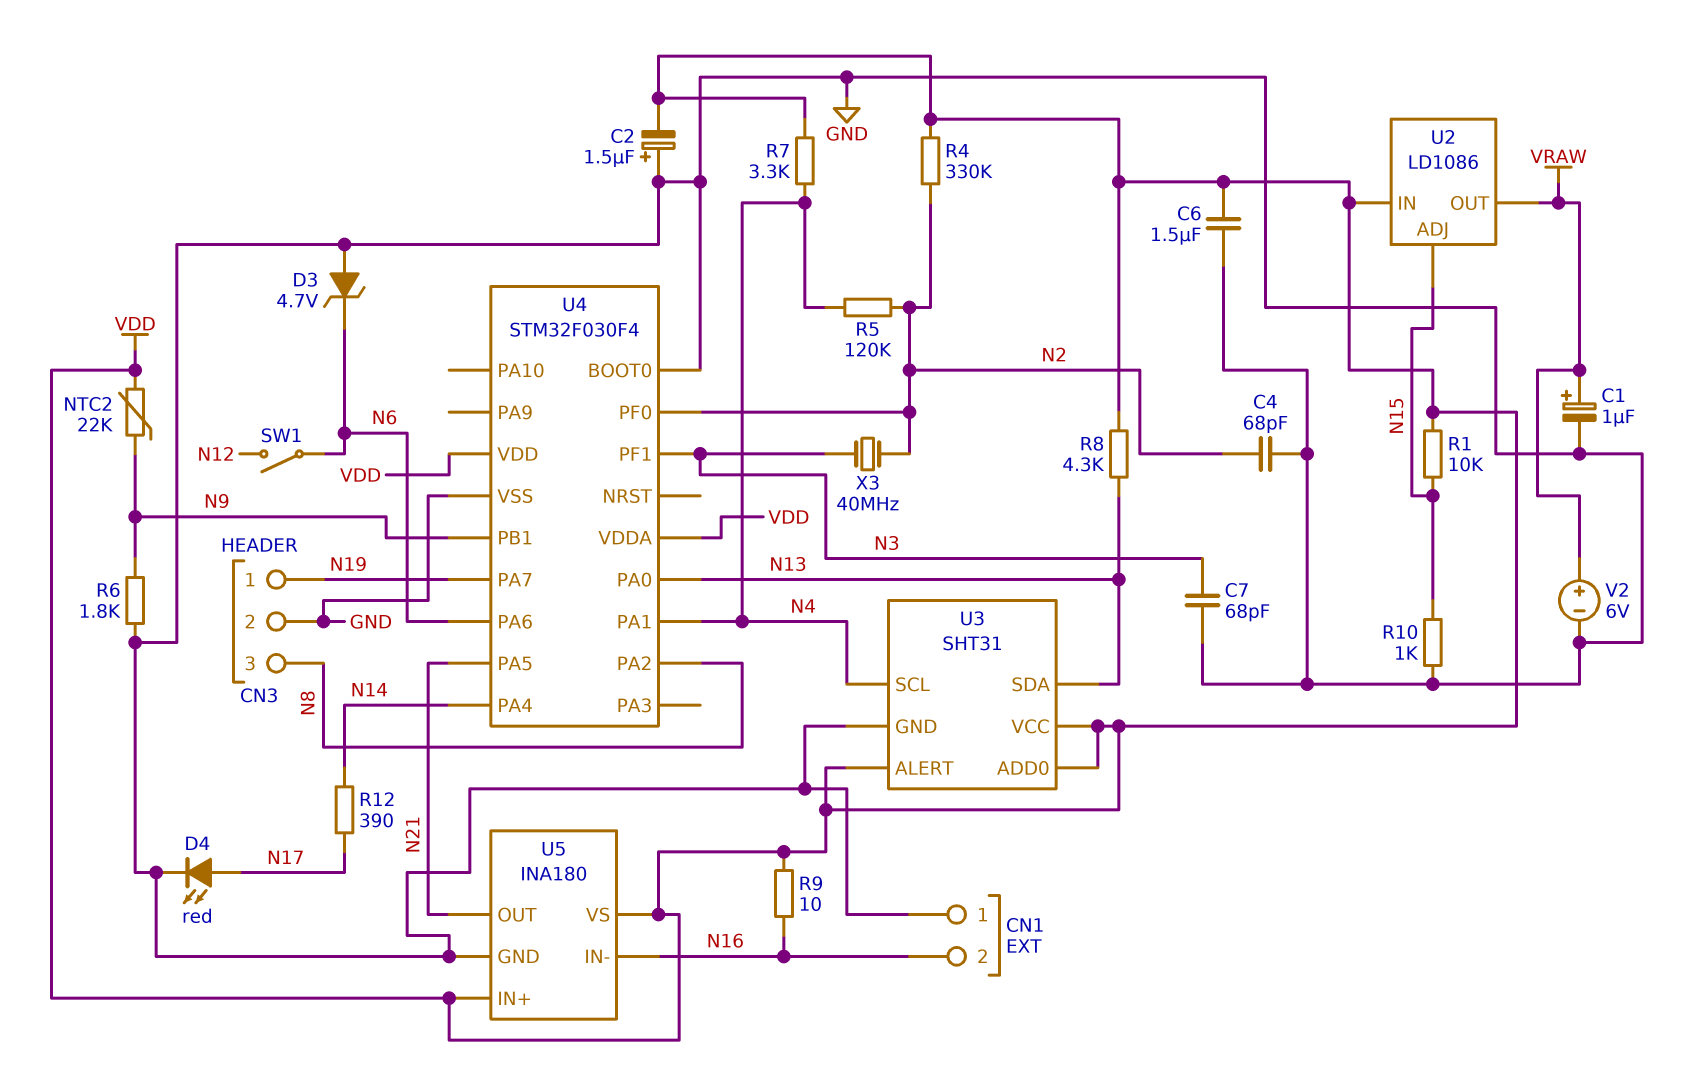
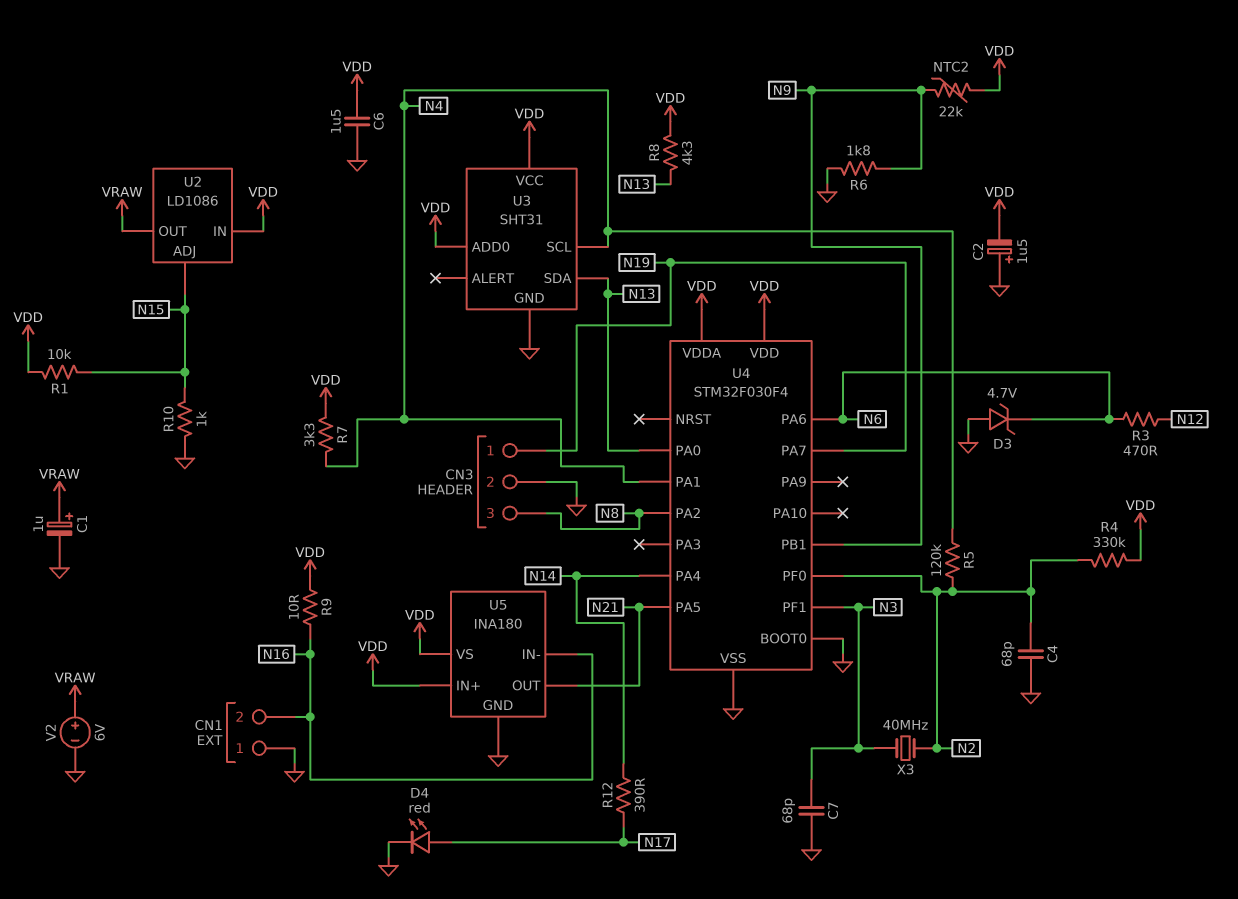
R3: none -> 470 (N6, N12)
SW1: switch (N6, N12) -> none
U3 pin ALERT: VDD -> none

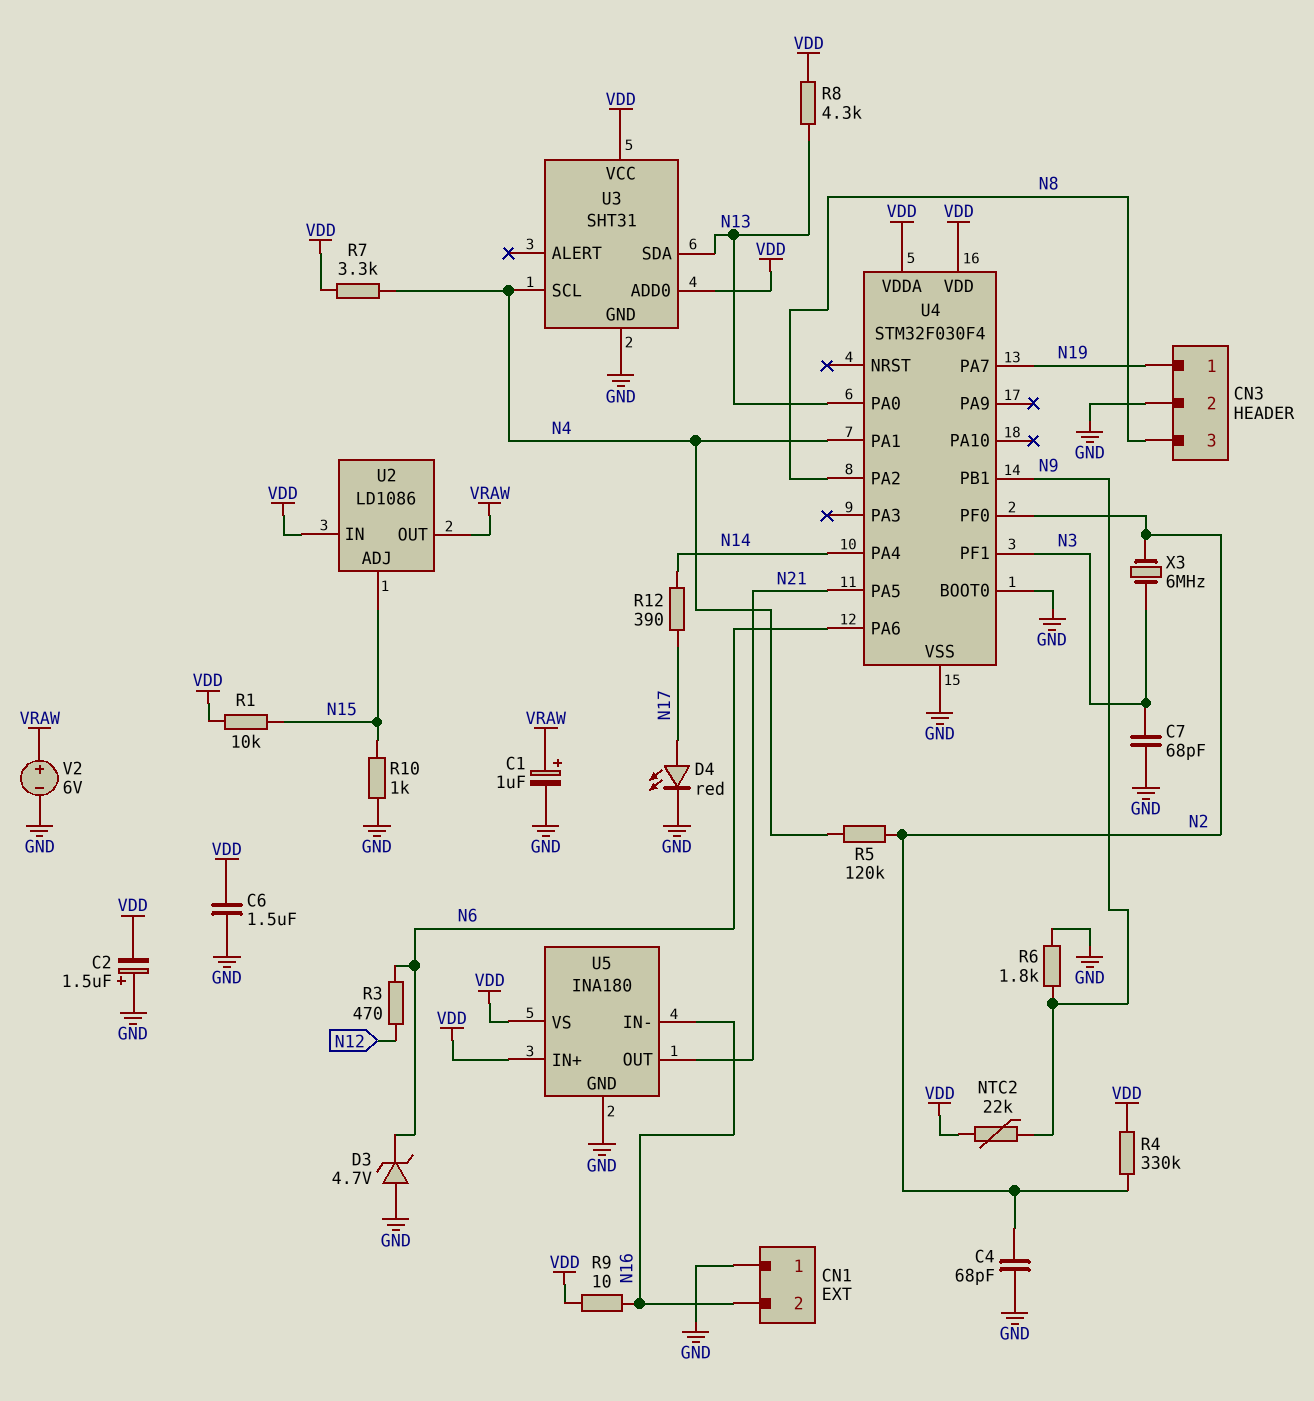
X3: 40MHz (N2, N3) -> 6MHz (N2, N3)

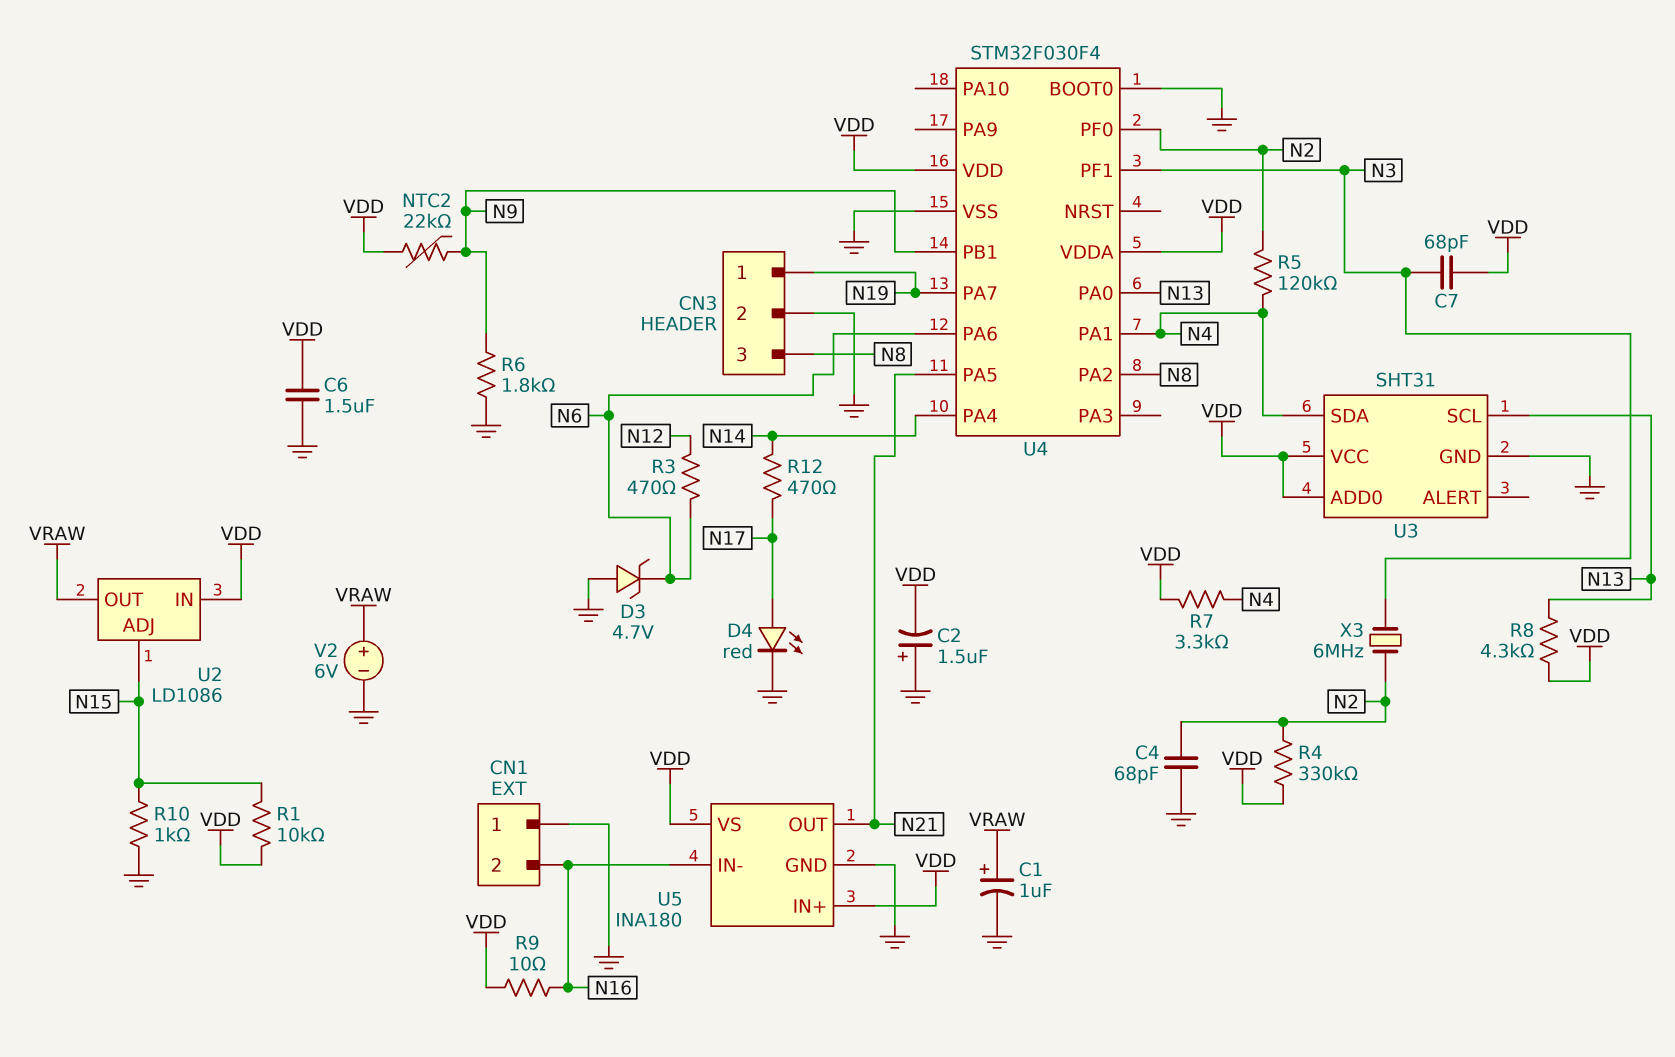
C7: 68pF (GND, N3) -> 68pF (N3, VDD)
R12: 390 (N14, N17) -> 470 (N14, N17)
U3 pin SCL: N4 -> N13
U3 pin SDA: N13 -> N4

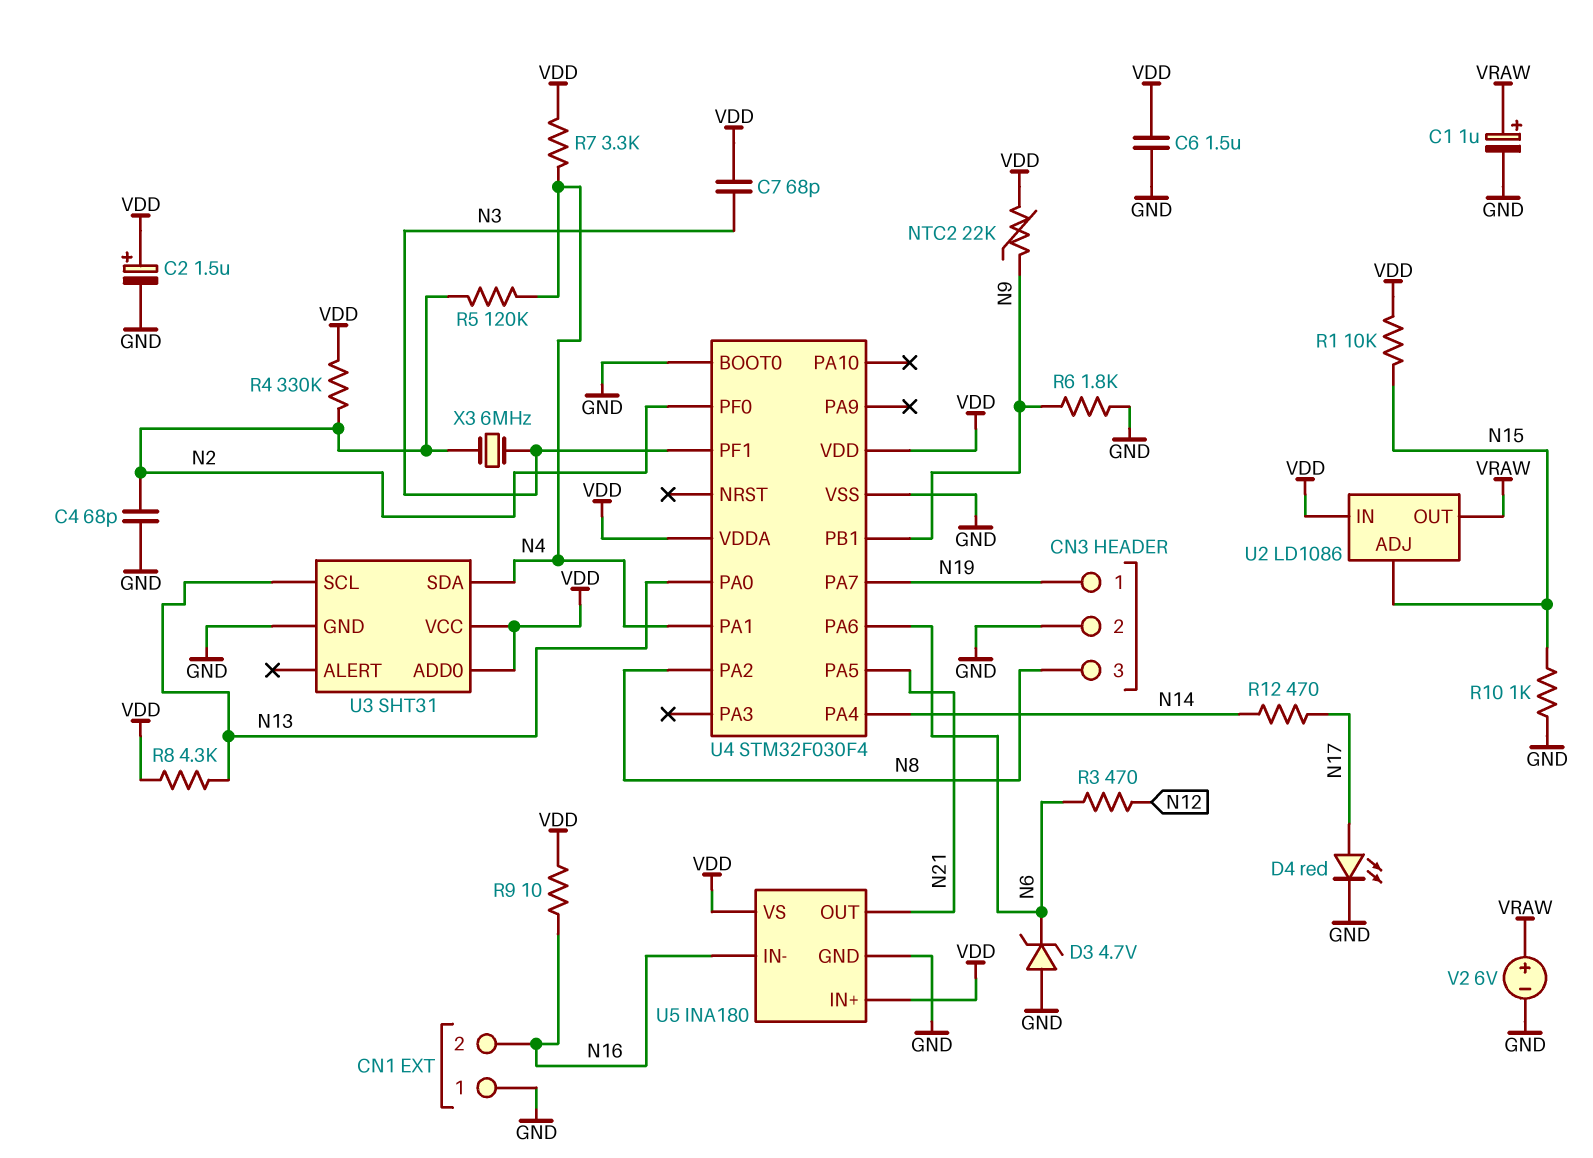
C2: 1.5uF (plus GND, minus VDD) -> 1.5uF (plus VDD, minus GND)

